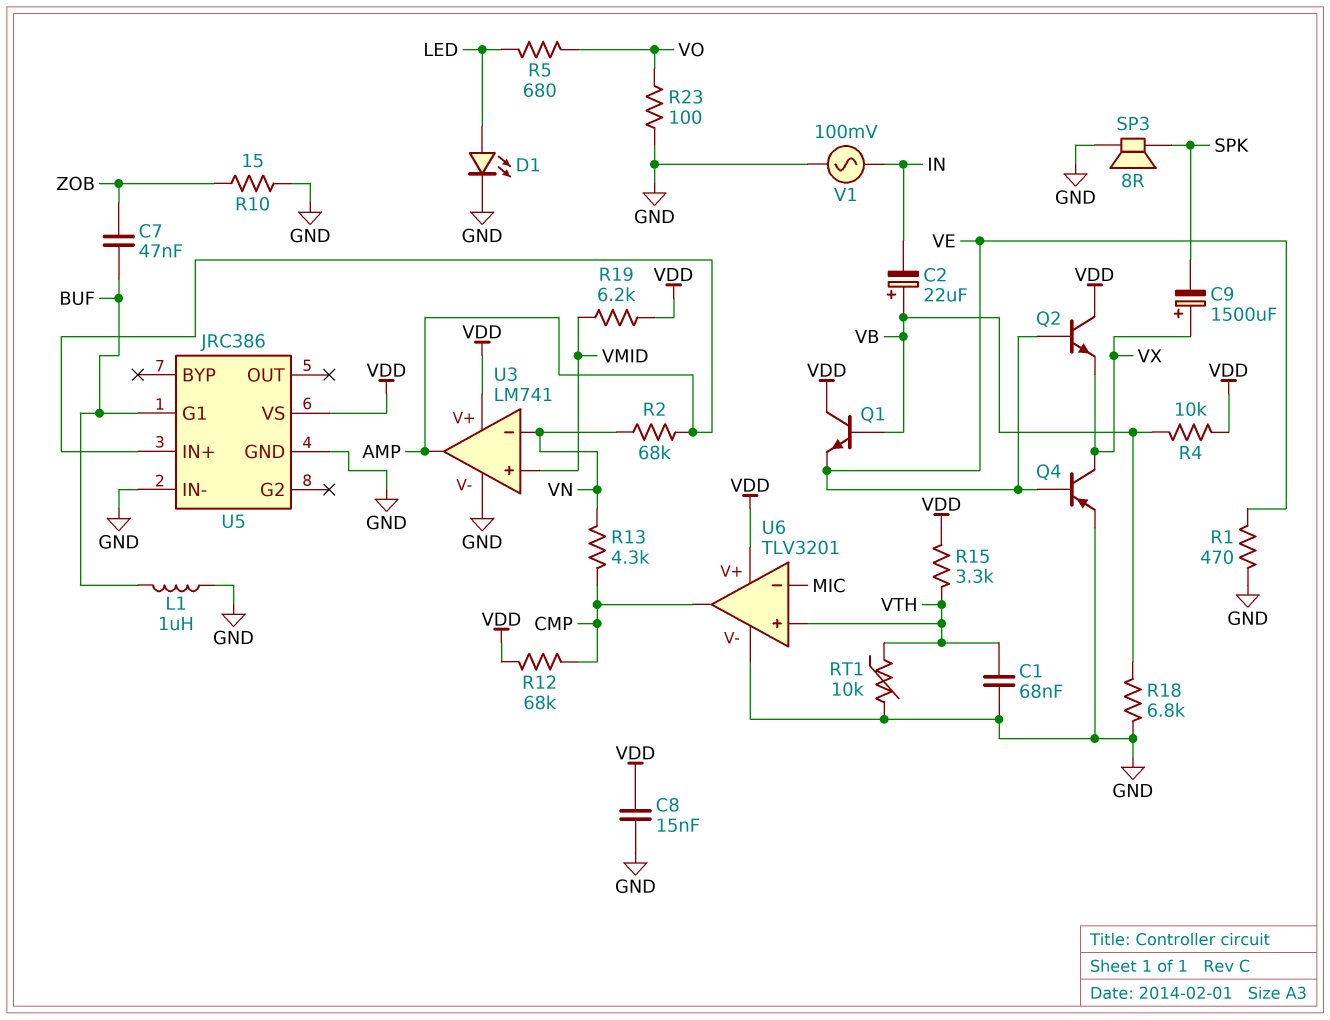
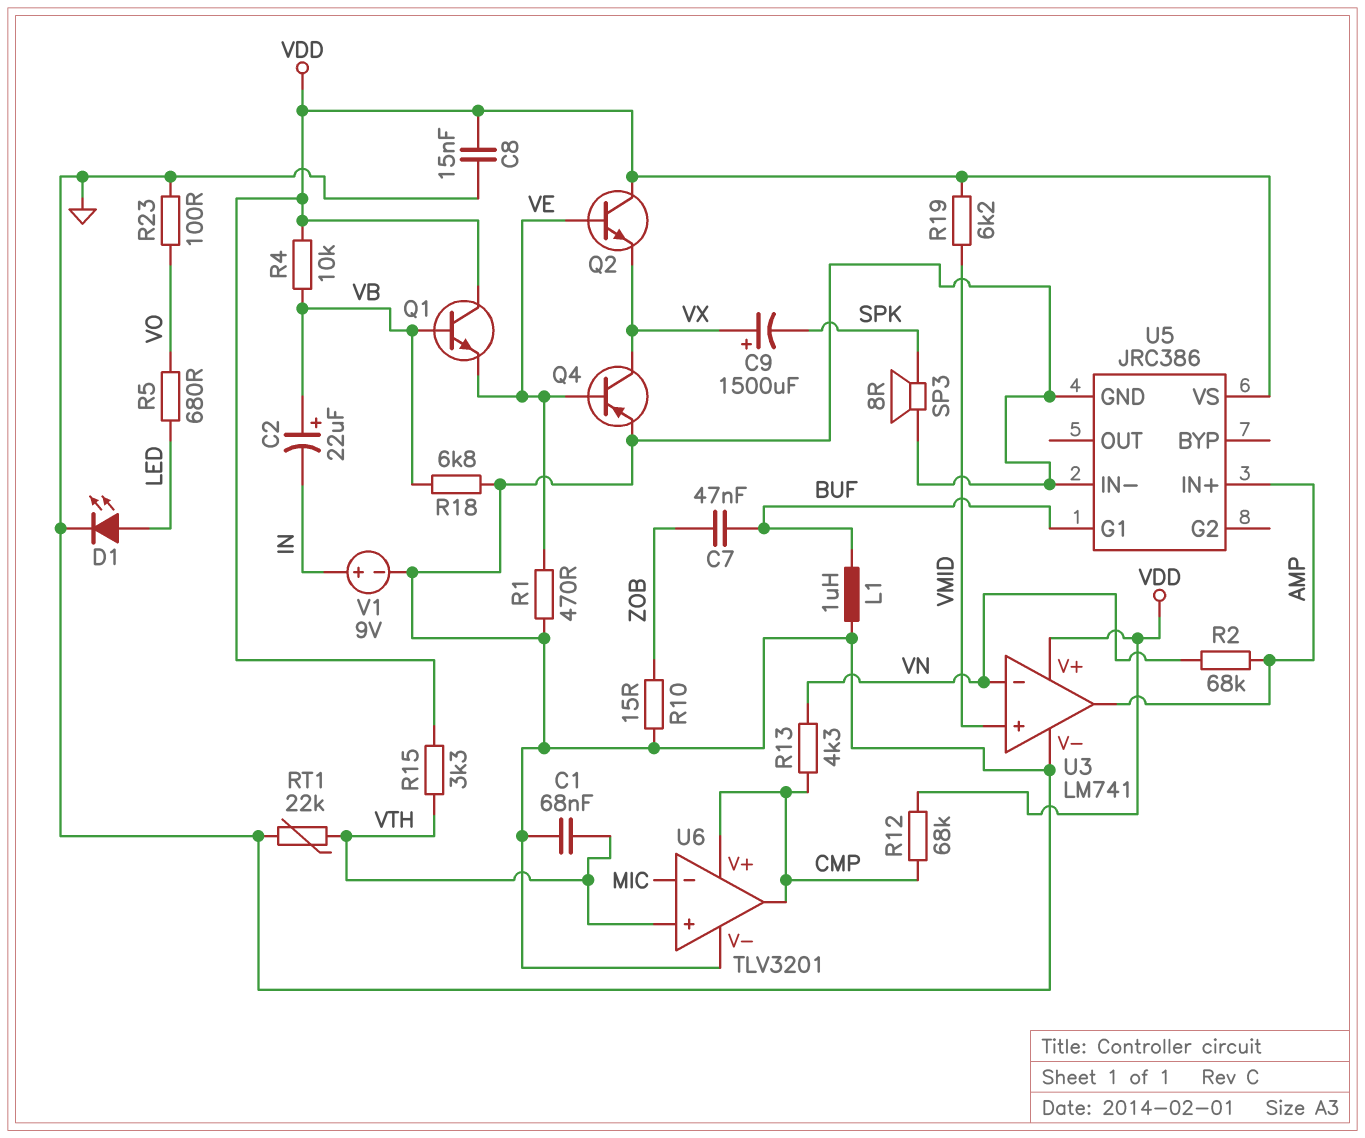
RT1: 10k (GND, VTH) -> 22k (GND, VTH)
U6 pin V+: VDD -> CMP
V1: AC 100mV (GND, IN) -> 9V (plus IN, minus GND)

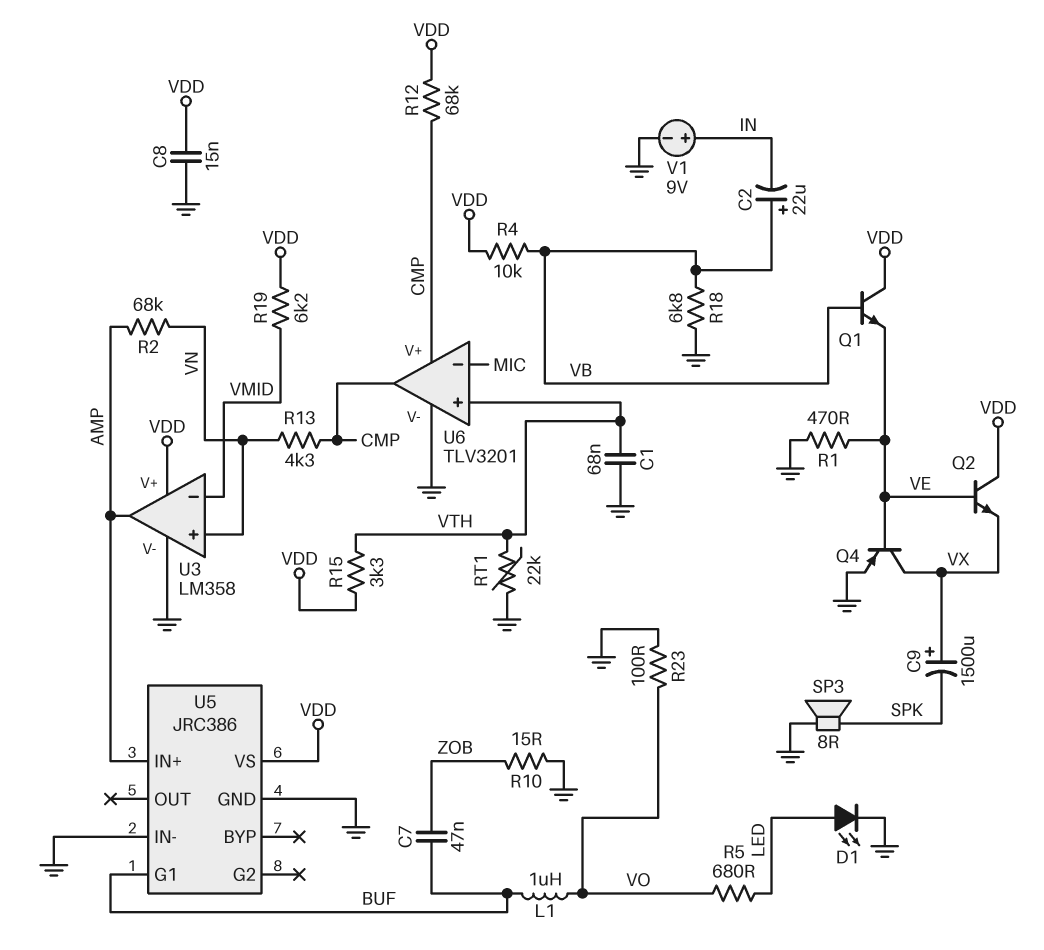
L1: 1uH (BUF, GND) -> 1uH (BUF, VO)
U3: LM741 -> LM358
U3 pin in+: VMID -> VN
U3 pin in-: VN -> VMID

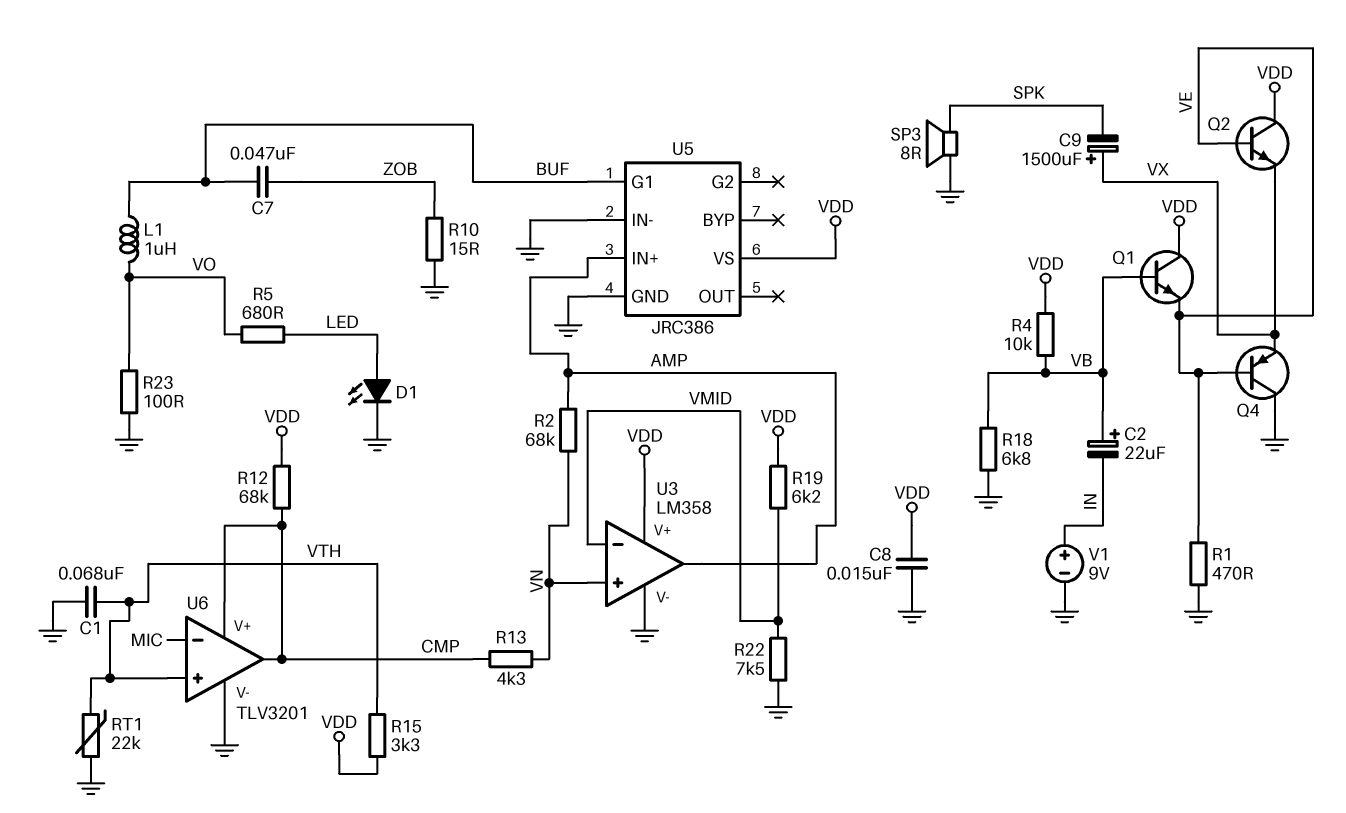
Q4: PNP (B VE, C VX, E GND) -> PNP (B VE, C GND, E VX)
R22: none -> 7.5k (GND, VMID)

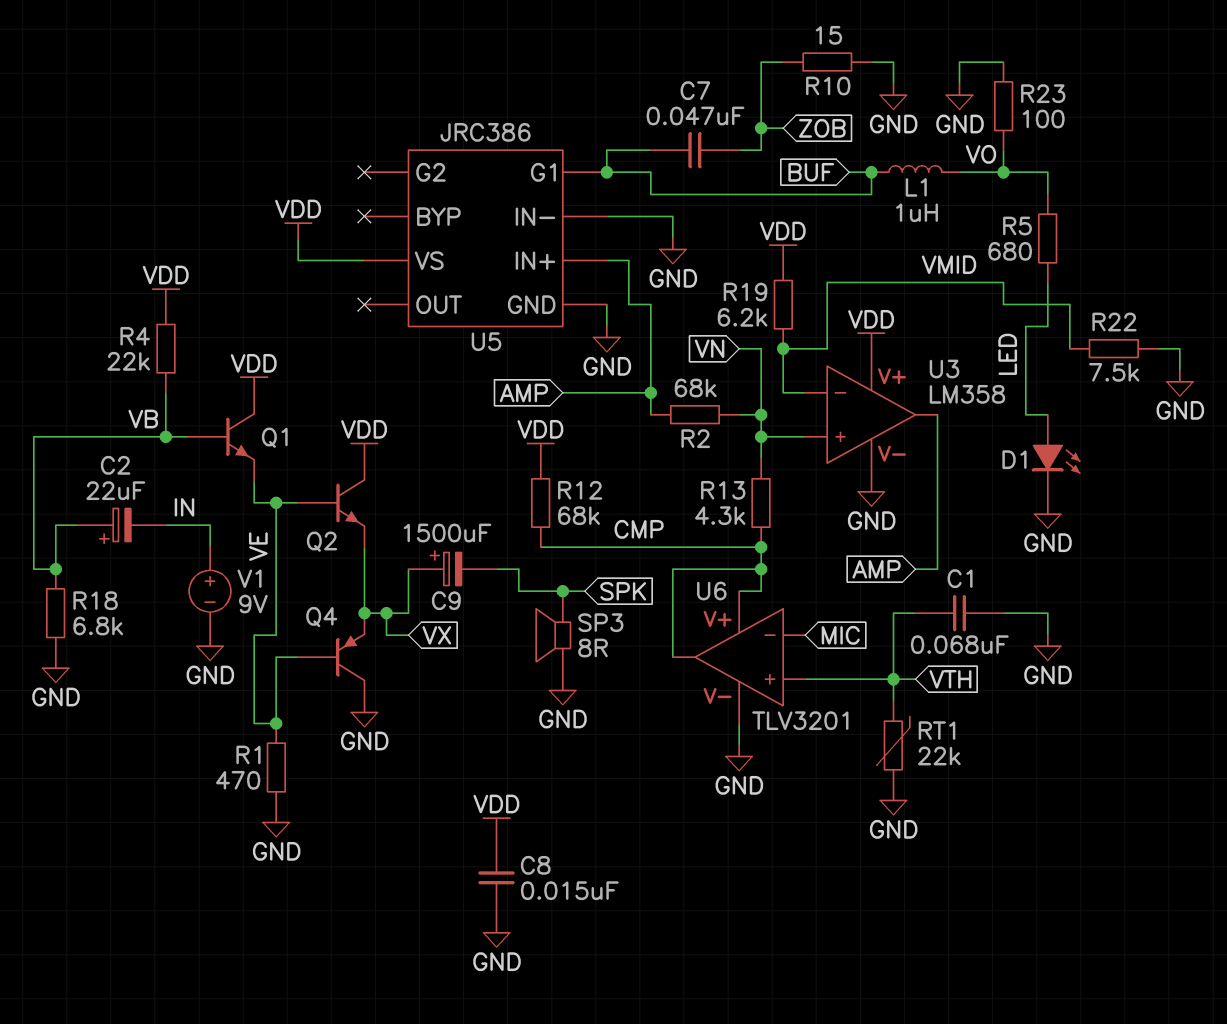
R4: 10k (VB, VDD) -> 22k (VB, VDD)
R15: 3.3k (VDD, VTH) -> none

